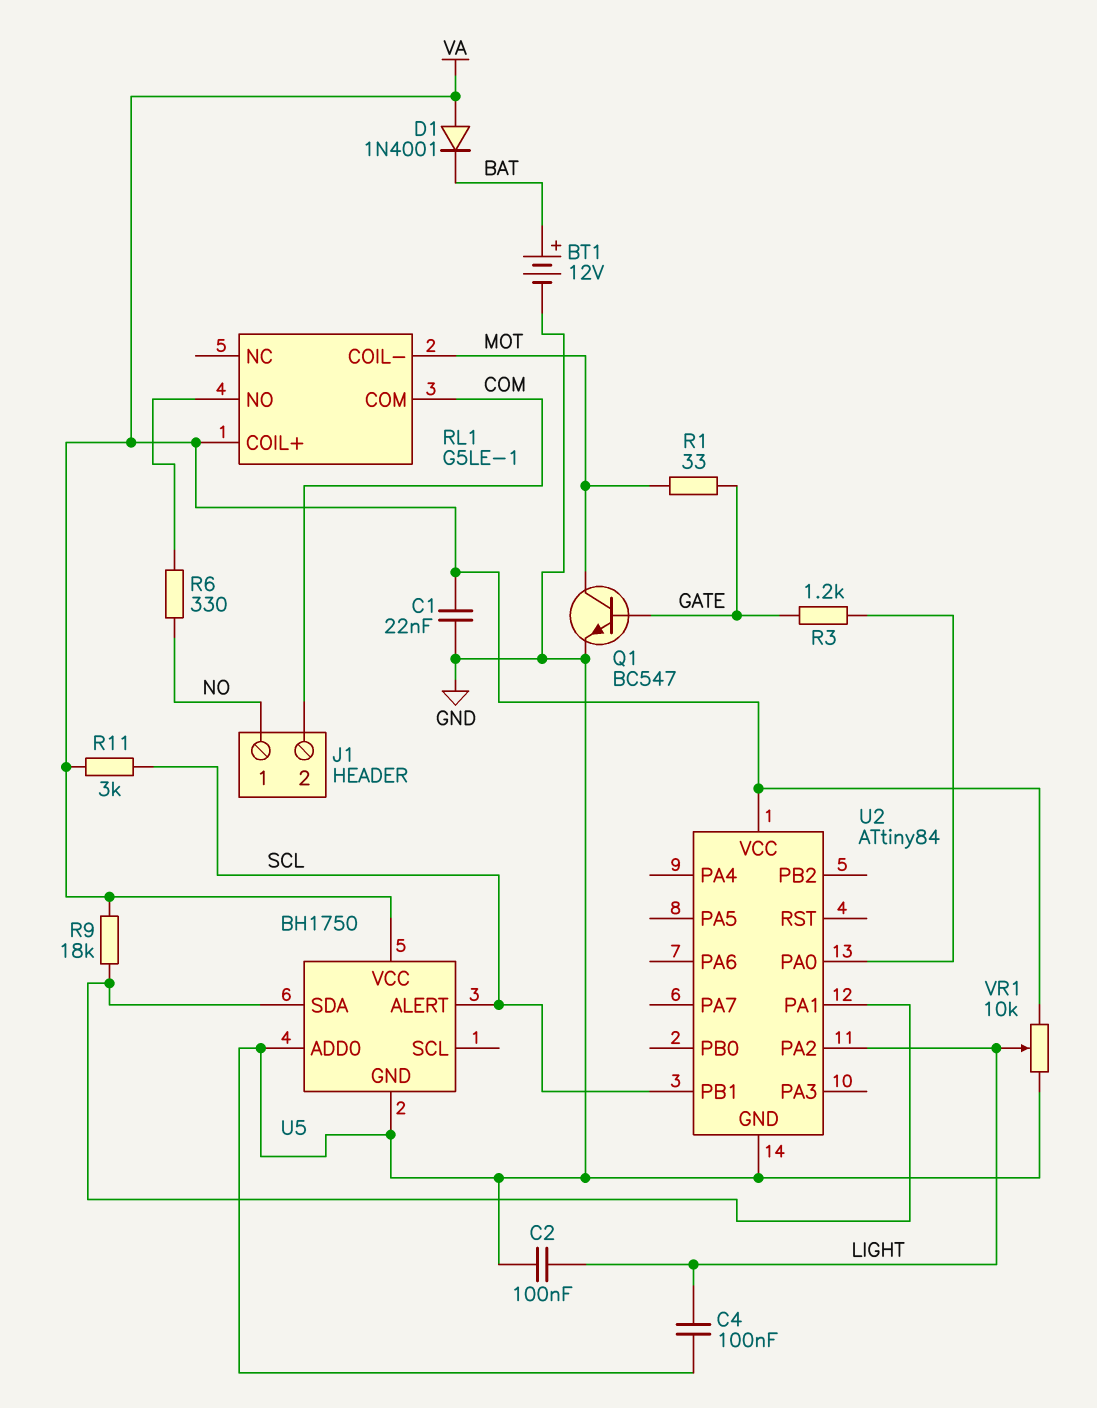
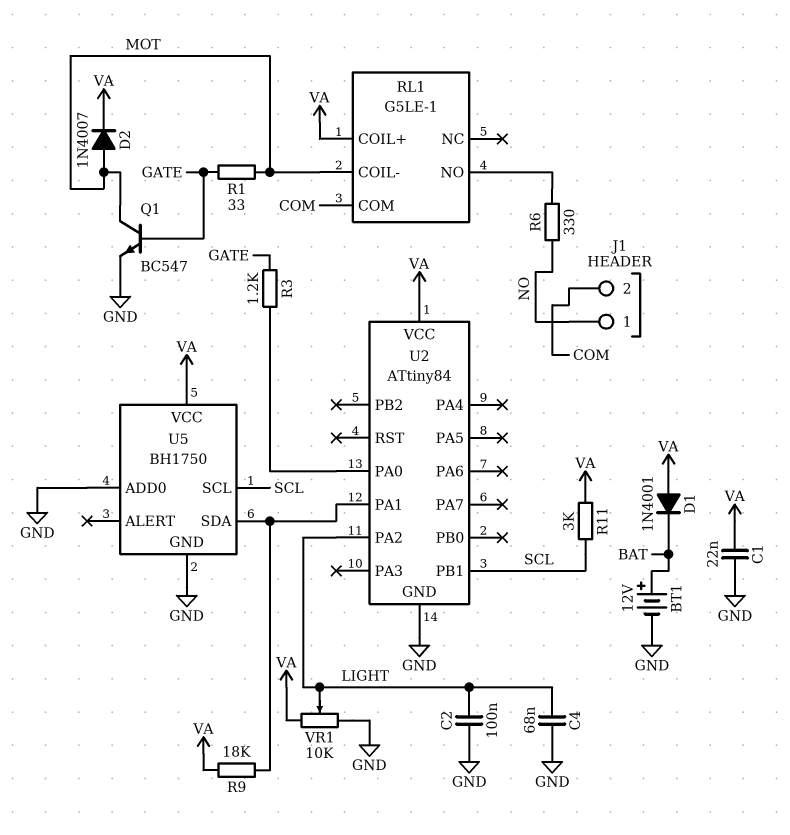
C4: 100nF (GND, LIGHT) -> 68nF (GND, LIGHT)
D2: none -> diode 1N4007 (A MOT, K VA)
U5 pin ALERT: SCL -> none
U5 pin SCL: none -> SCL

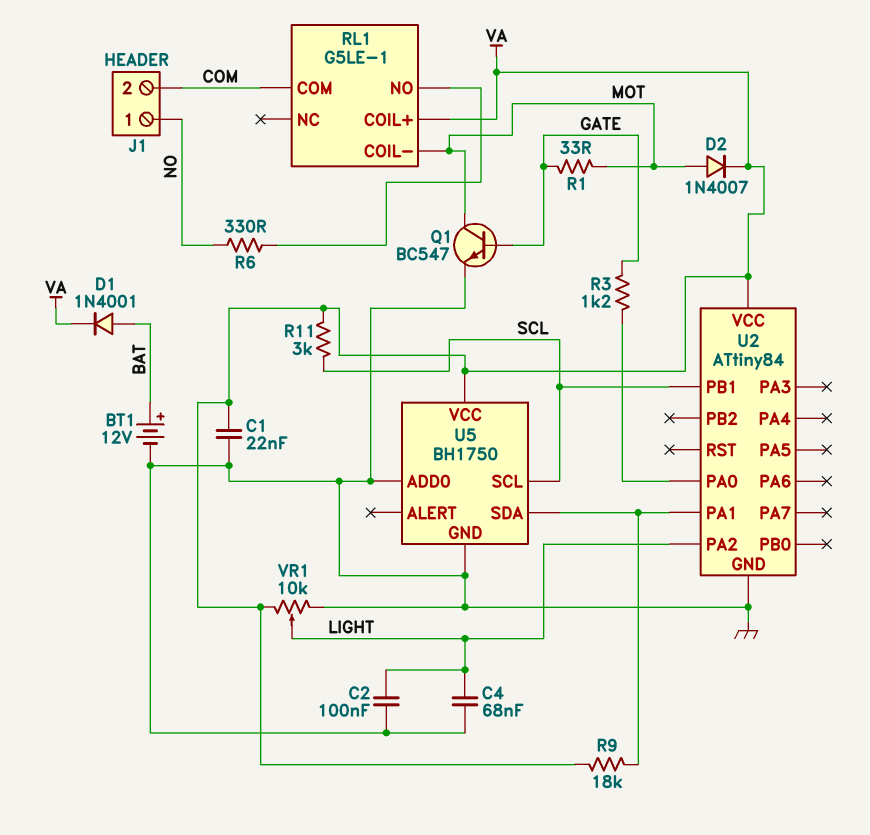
D1: diode 1N4001 (A VA, K BAT) -> diode 1N4001 (A BAT, K VA)

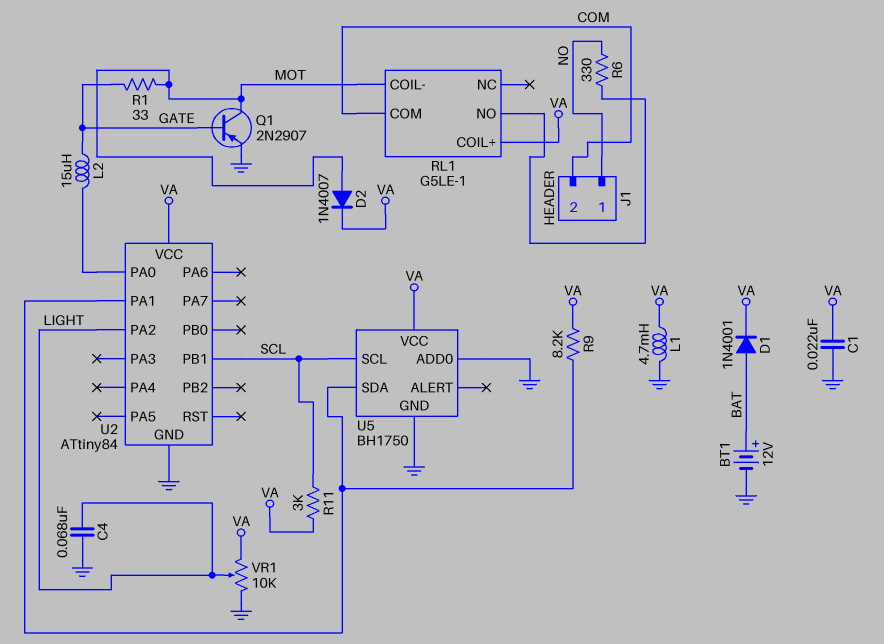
C2: 100nF (GND, LIGHT) -> none
L1: none -> 4.7mH (GND, VA)
L2: none -> 15uH (GATE, U2/PA0)
Q1: NPN BC547 (B GATE, C MOT, E GND) -> PNP 2N2907 (B GATE, C MOT, E GND)
R3: 1.2k (GATE, U2/PA0) -> none
R9: 18k (U2/PA1, VA) -> 8.2k (U2/PA1, VA)

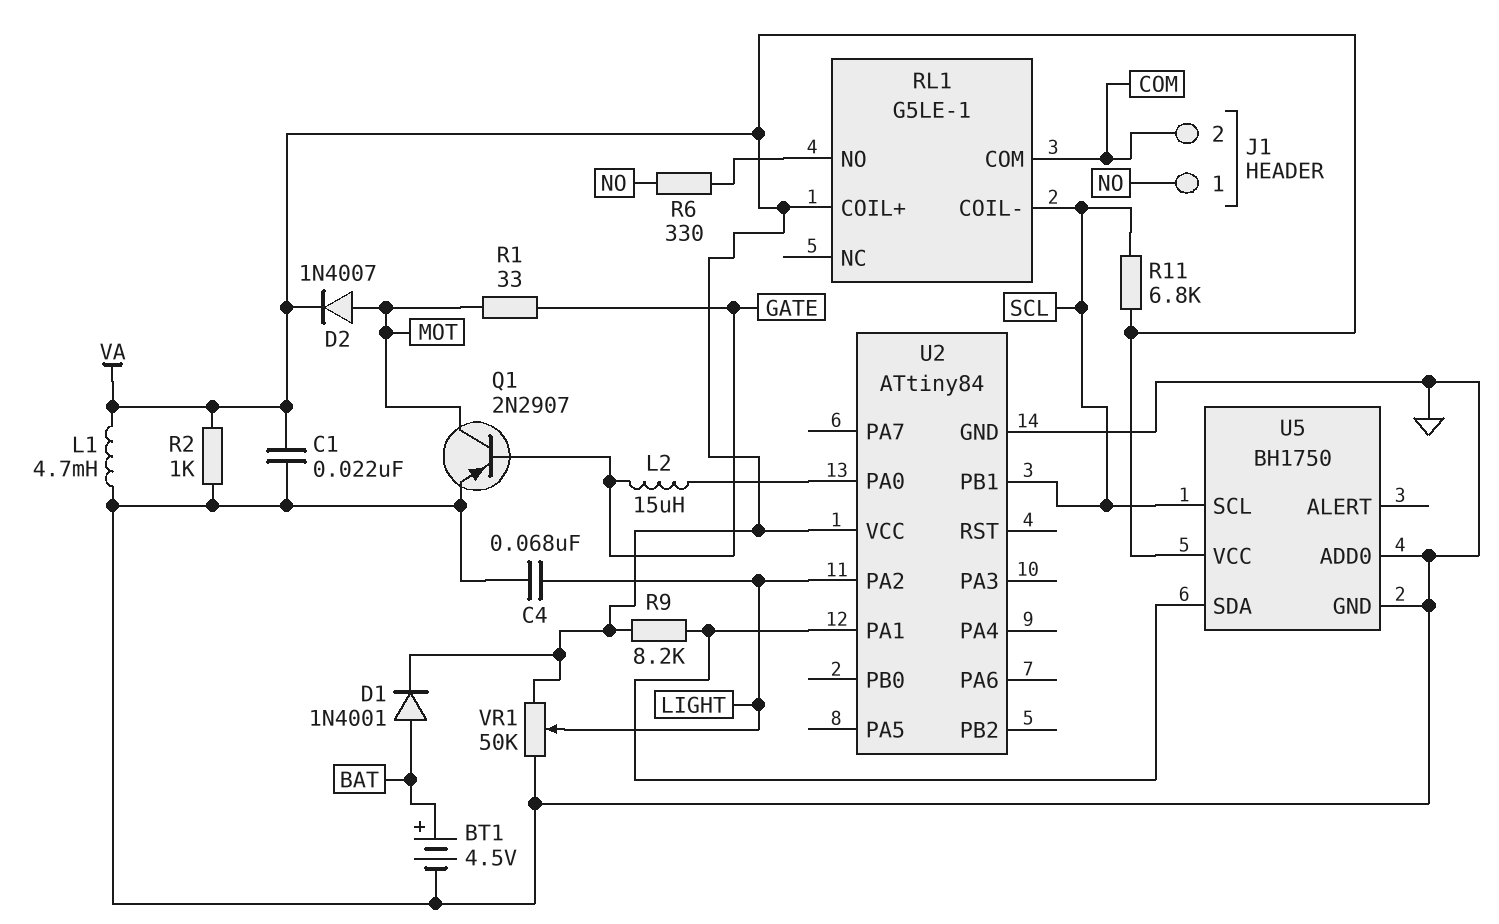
BT1: 12V (plus BAT, minus GND) -> 4.5V (plus BAT, minus GND)
R2: none -> 1k (GND, VA)
R11: 3k (SCL, VA) -> 6.8k (SCL, VA)
RL1 pin COIL-: MOT -> SCL
VR1: 10k (GND, VA, wiper LIGHT) -> 50k (GND, VA, wiper LIGHT)

